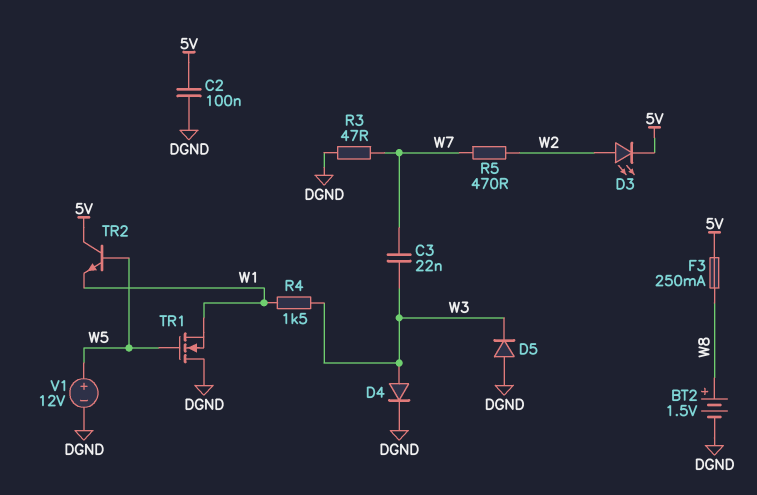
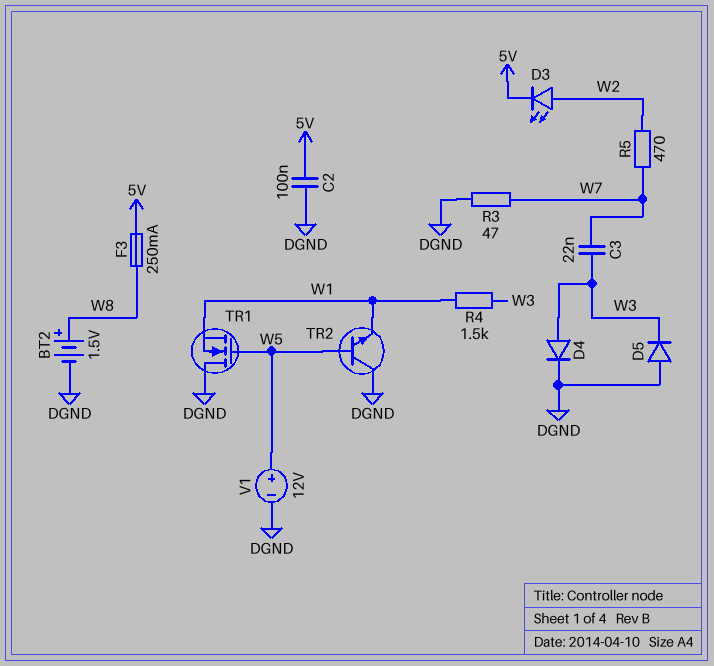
TR2: NPN (B W5, C 5V, E W1) -> NPN (B W5, C DGND, E W1)

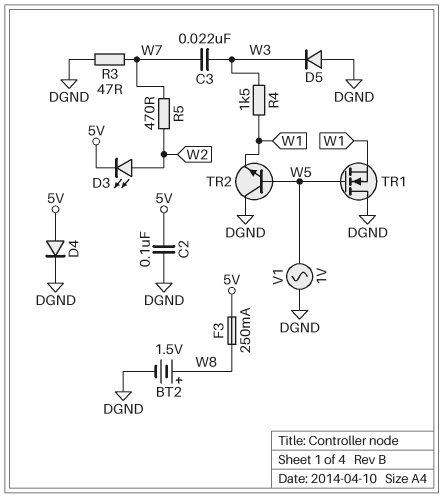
D4: diode (A W3, K DGND) -> diode (A 5V, K DGND)
V1: 12V (plus W5, minus DGND) -> AC 1V (DGND, W5)

